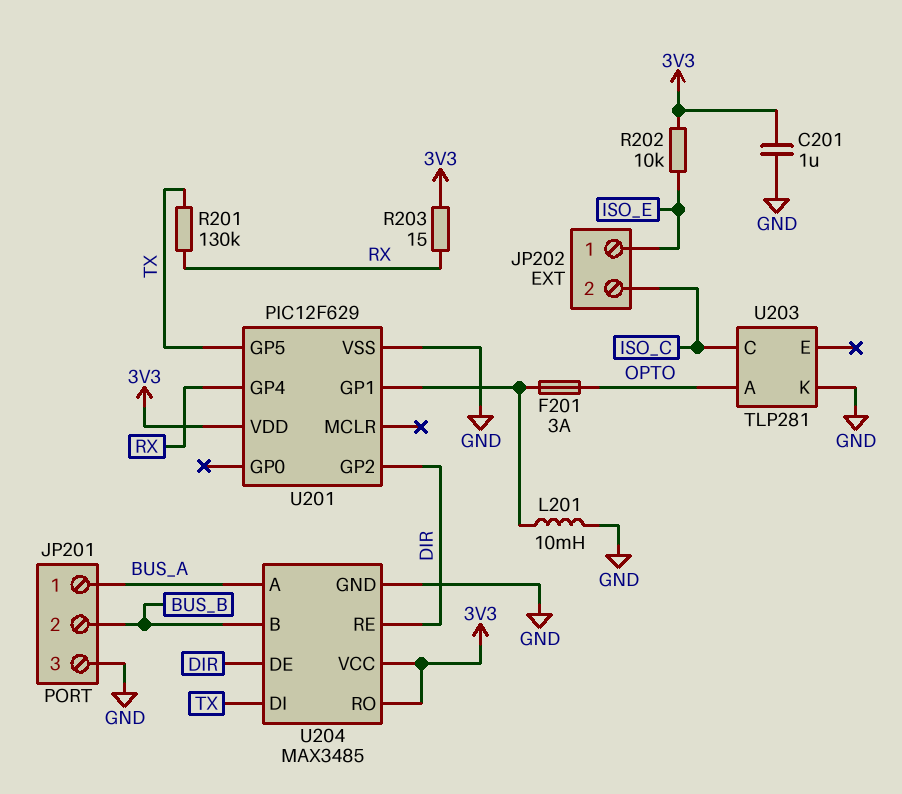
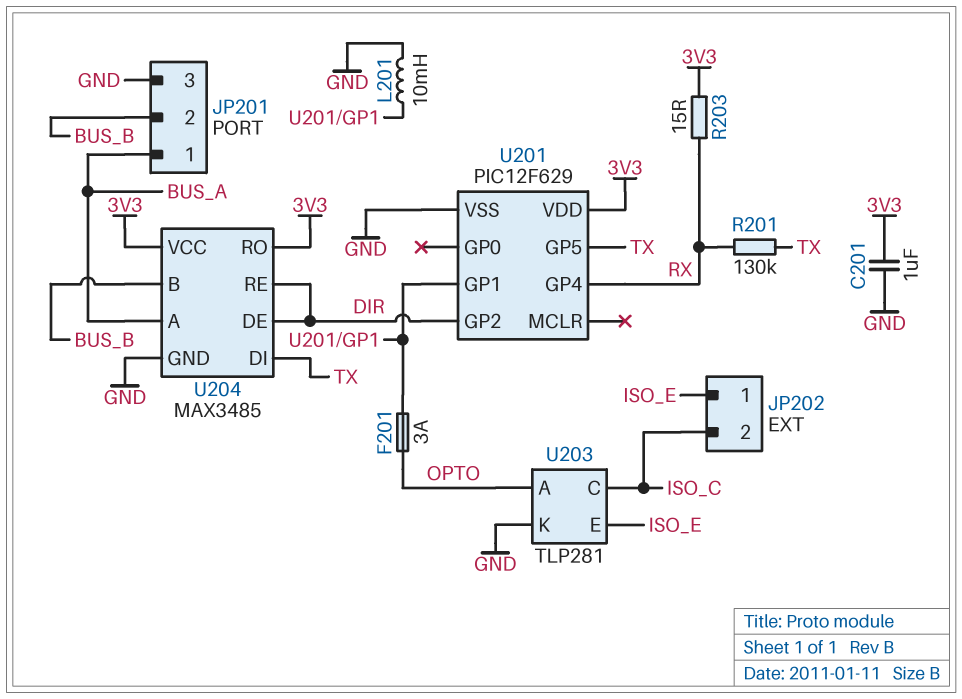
R202: 10k (3V3, ISO_E) -> none
U203 pin E: none -> ISO_E

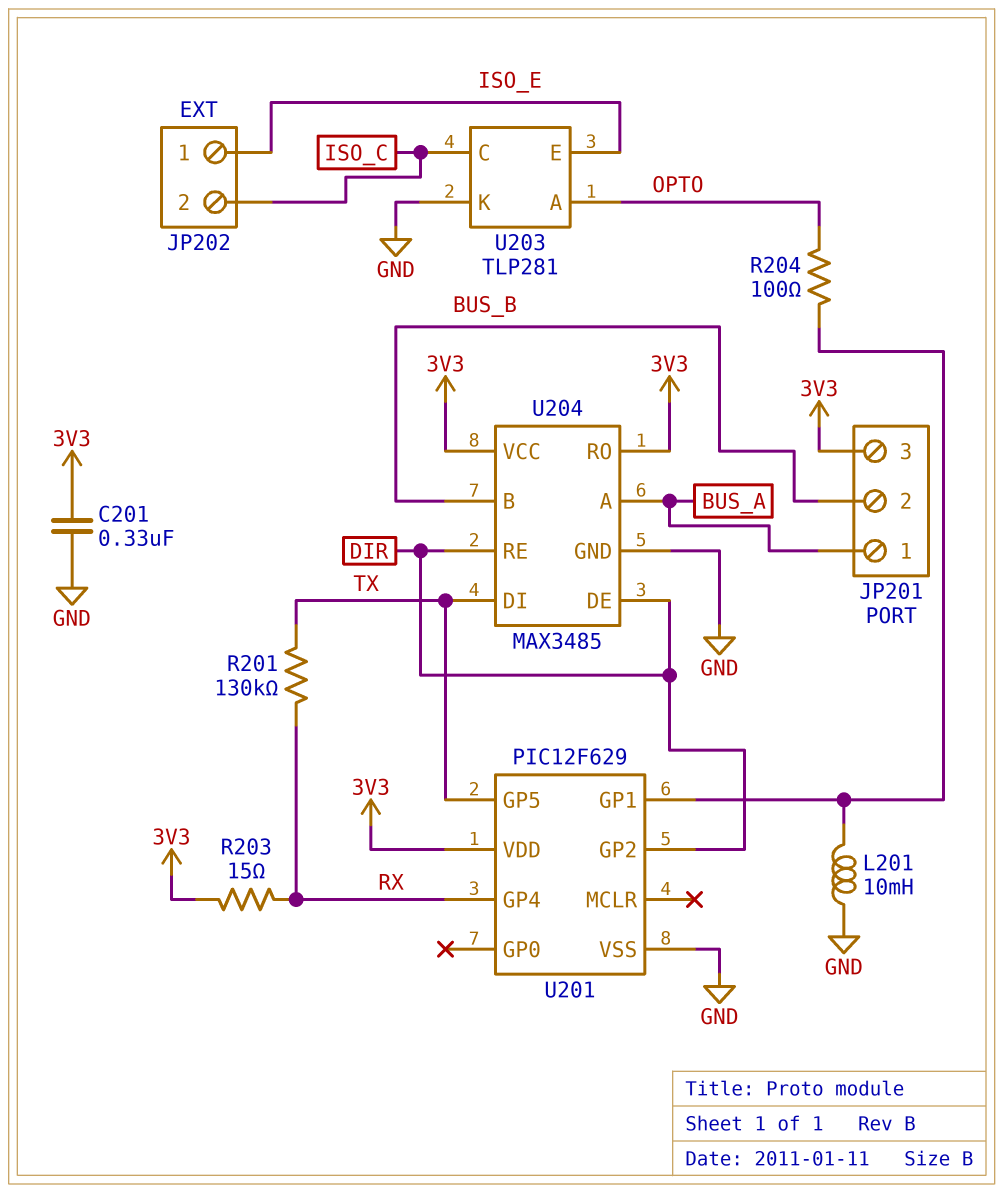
C201: 1uF (3V3, GND) -> 330nF (3V3, GND)
F201: 3A (OPTO, U201/GP1) -> none
JP201 pin 3: GND -> 3V3
R204: none -> 100 (OPTO, U201/GP1)

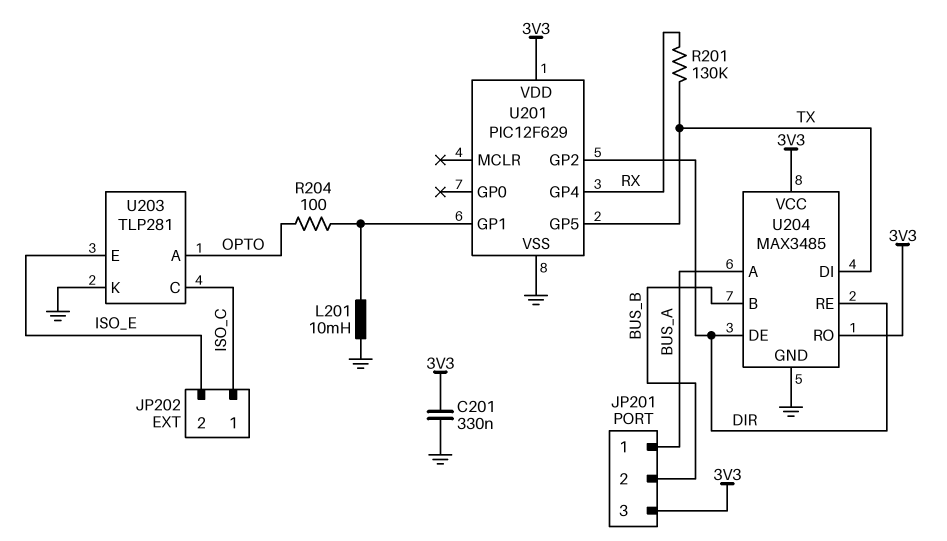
JP202 pin 1: ISO_E -> ISO_C
JP202 pin 2: ISO_C -> ISO_E
R203: 15 (3V3, RX) -> none

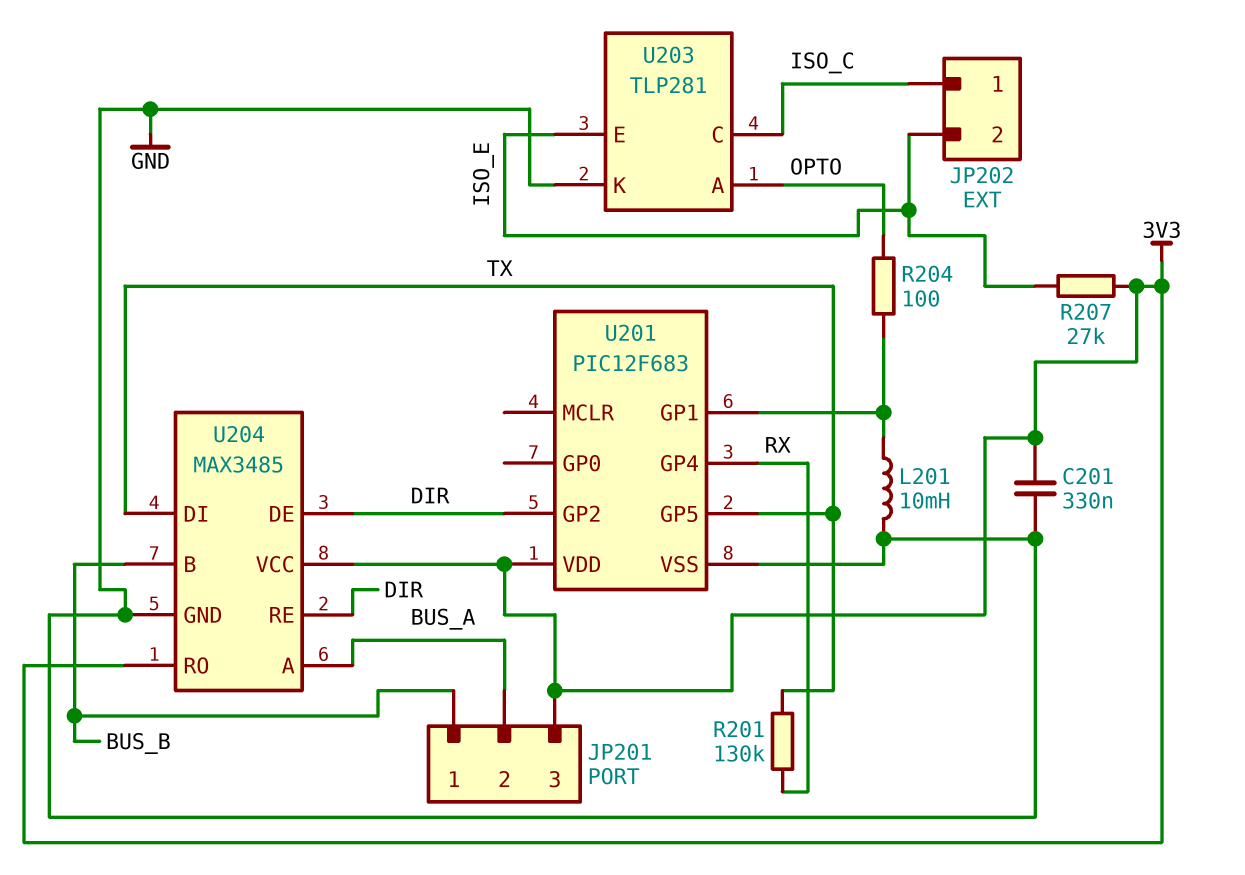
JP201 pin 1: BUS_A -> BUS_B
JP201 pin 2: BUS_B -> BUS_A
R207: none -> 27k (3V3, ISO_E)
U201: PIC12F629 -> PIC12F683

